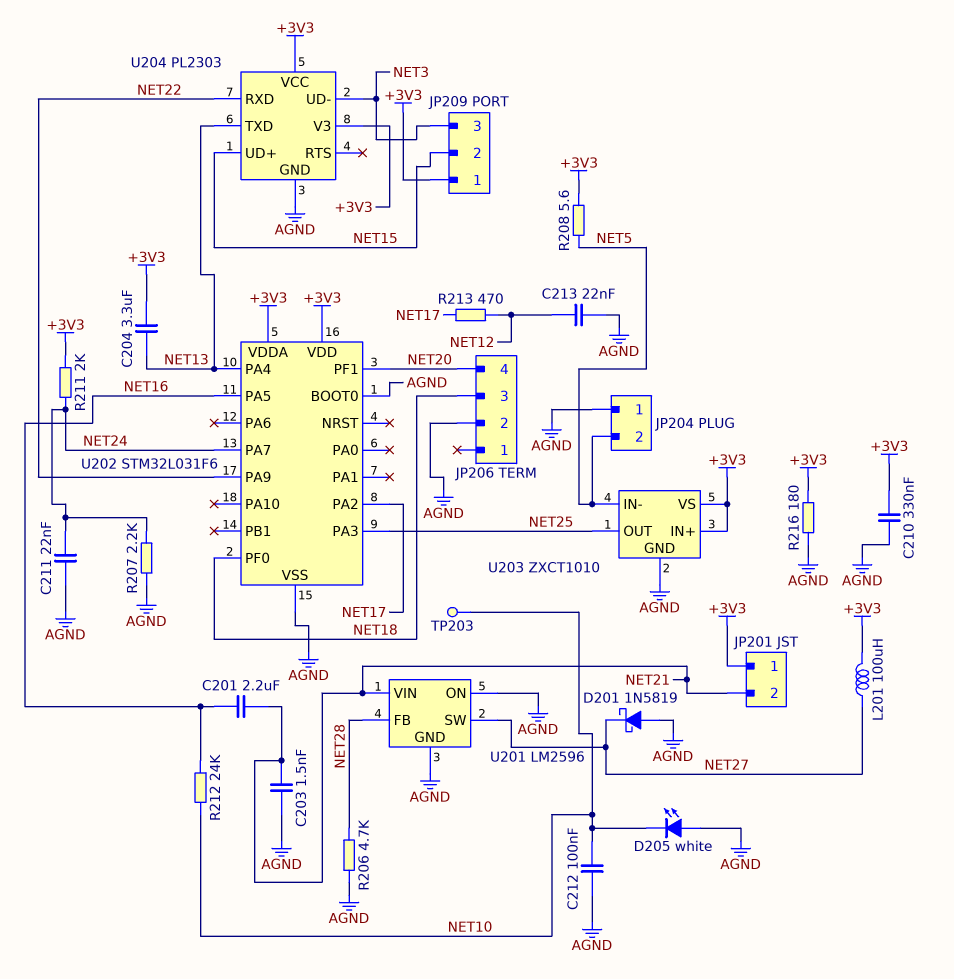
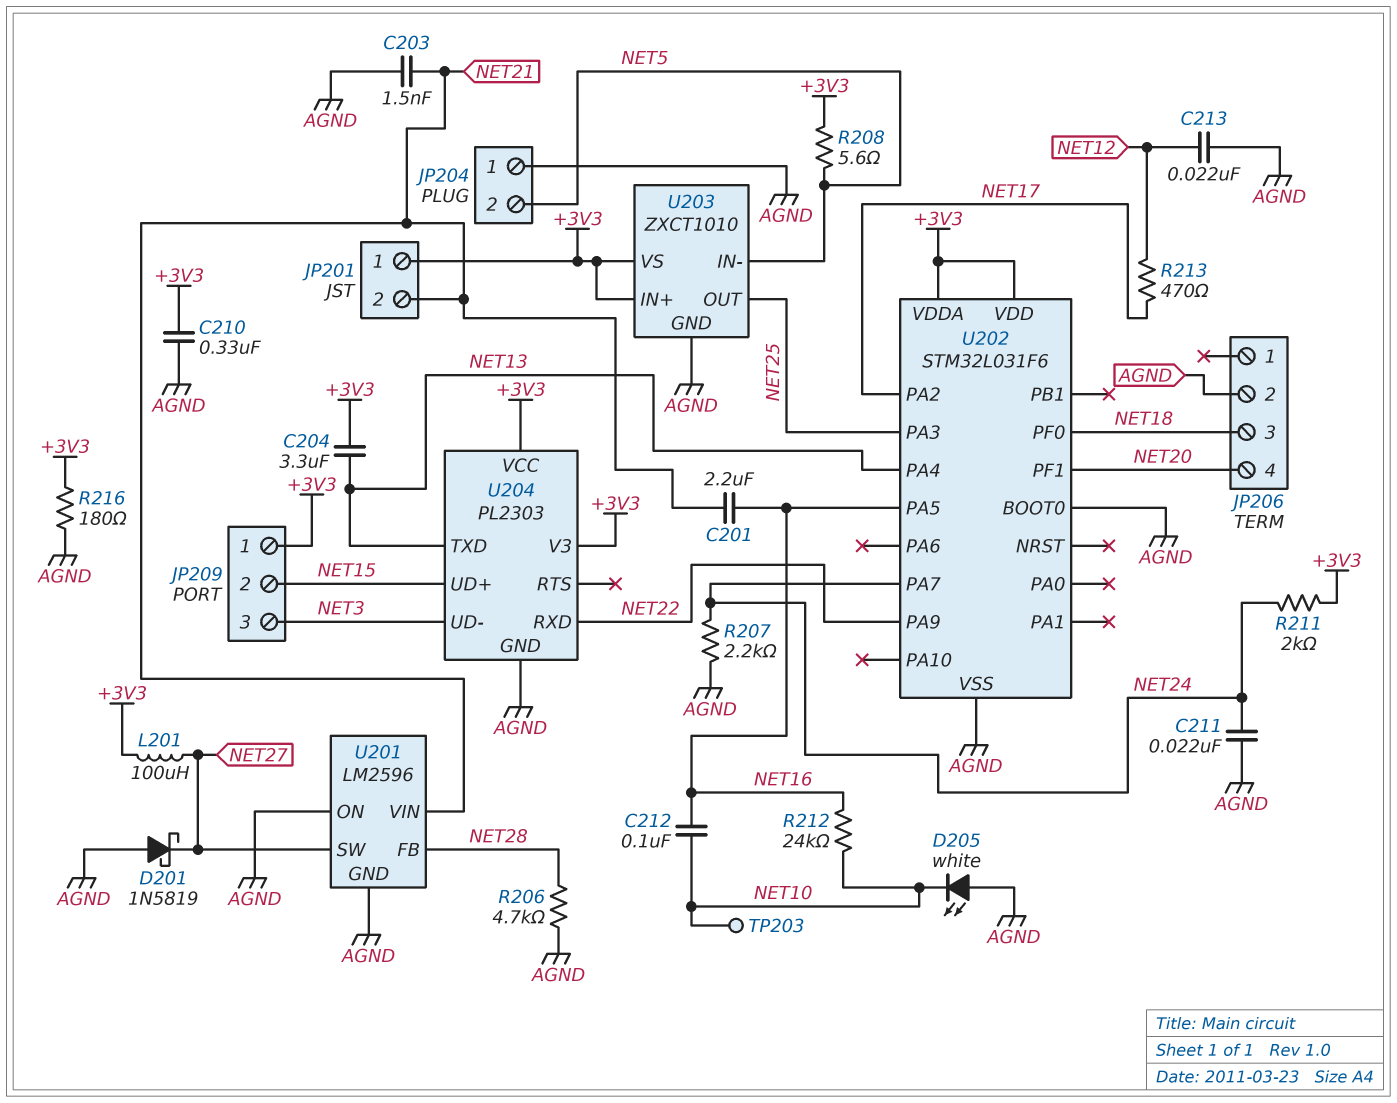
C212: 100nF (AGND, NET10) -> 100nF (NET10, NET16)

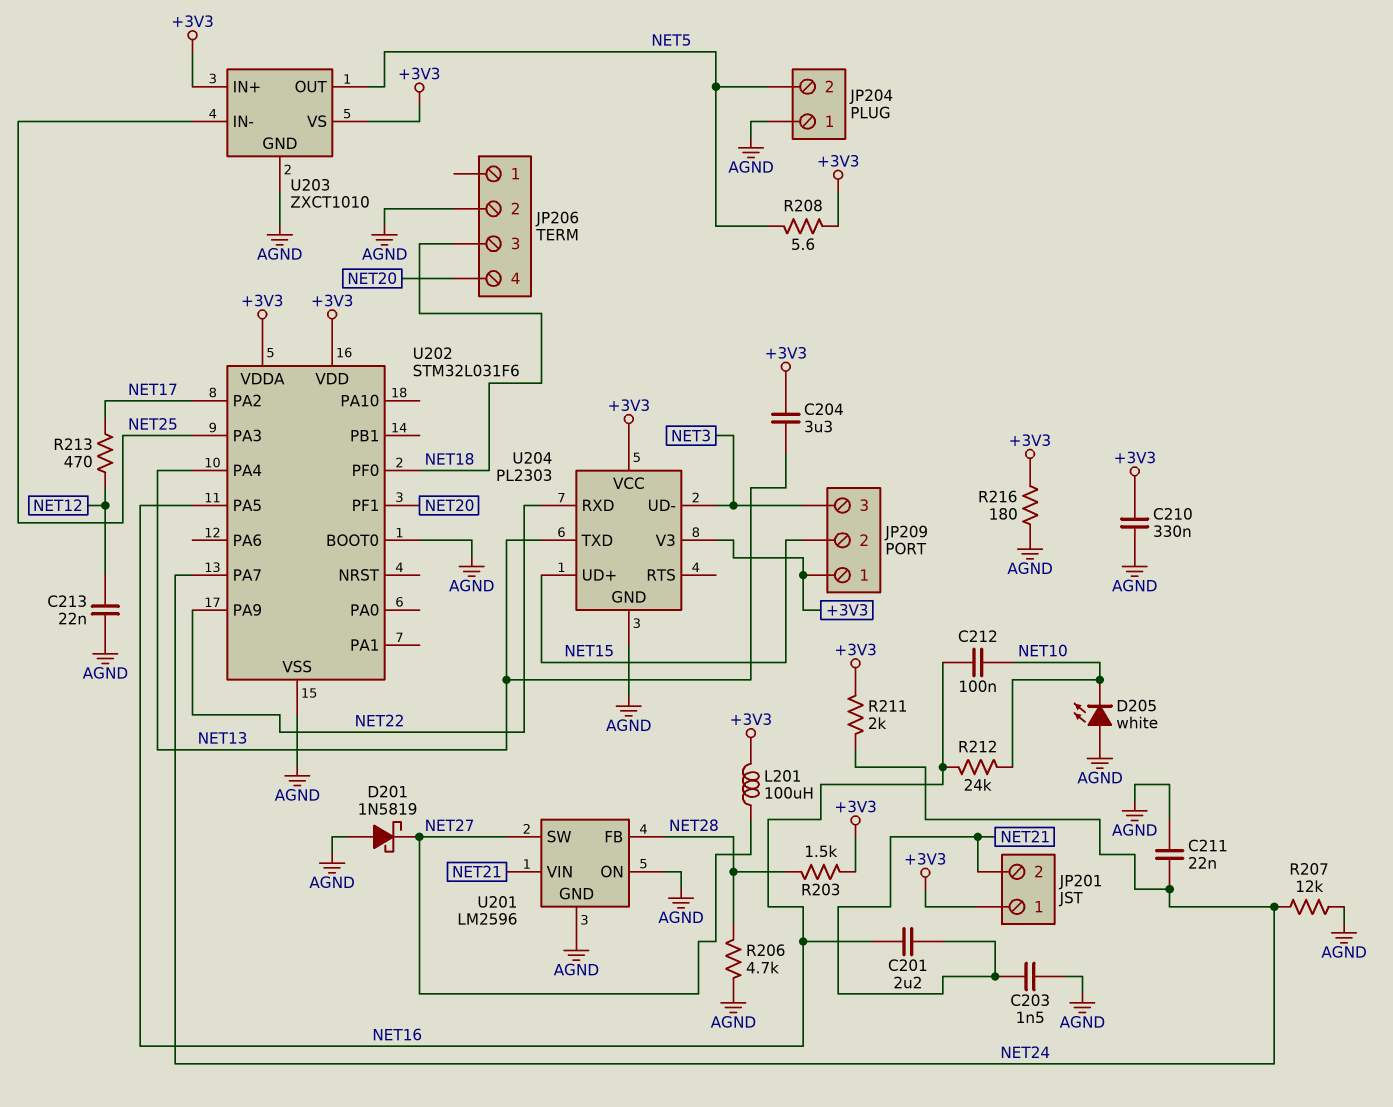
R203: none -> 1.5k (+3V3, NET28)
R207: 2.2k (AGND, NET24) -> 12k (AGND, NET24)
TP203: test point (NET10) -> none
U203 pin IN-: NET5 -> NET25
U203 pin OUT: NET25 -> NET5

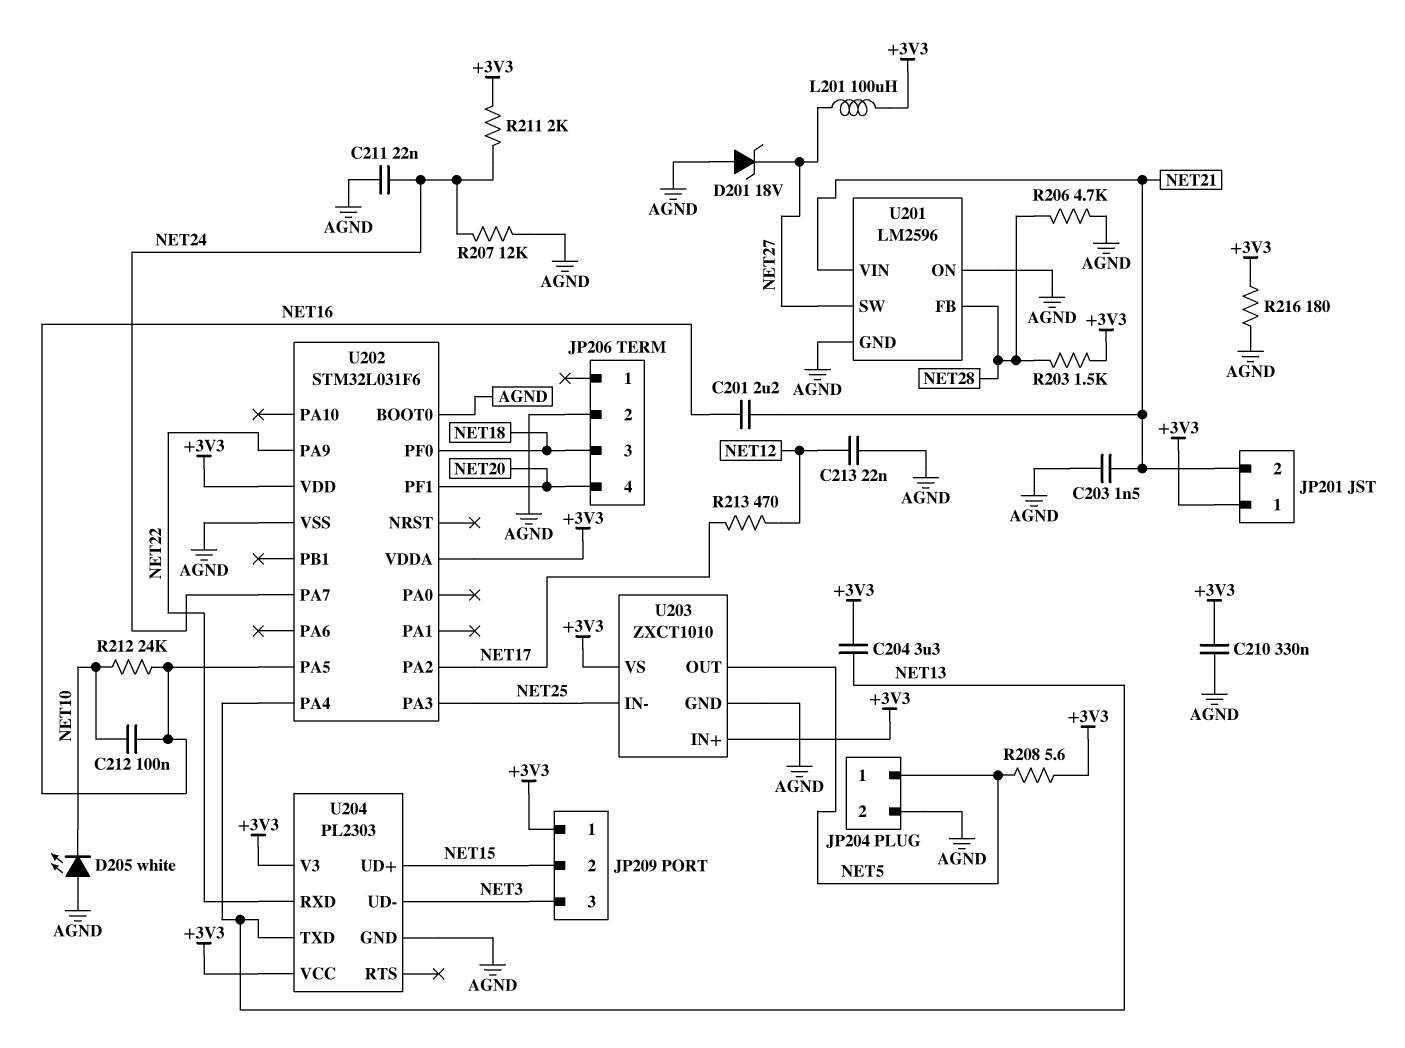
D201: schottky 1N5819 (A AGND, K NET27) -> zener 18V (A AGND, K NET27)
JP204 pin 1: AGND -> NET5
JP204 pin 2: NET5 -> AGND

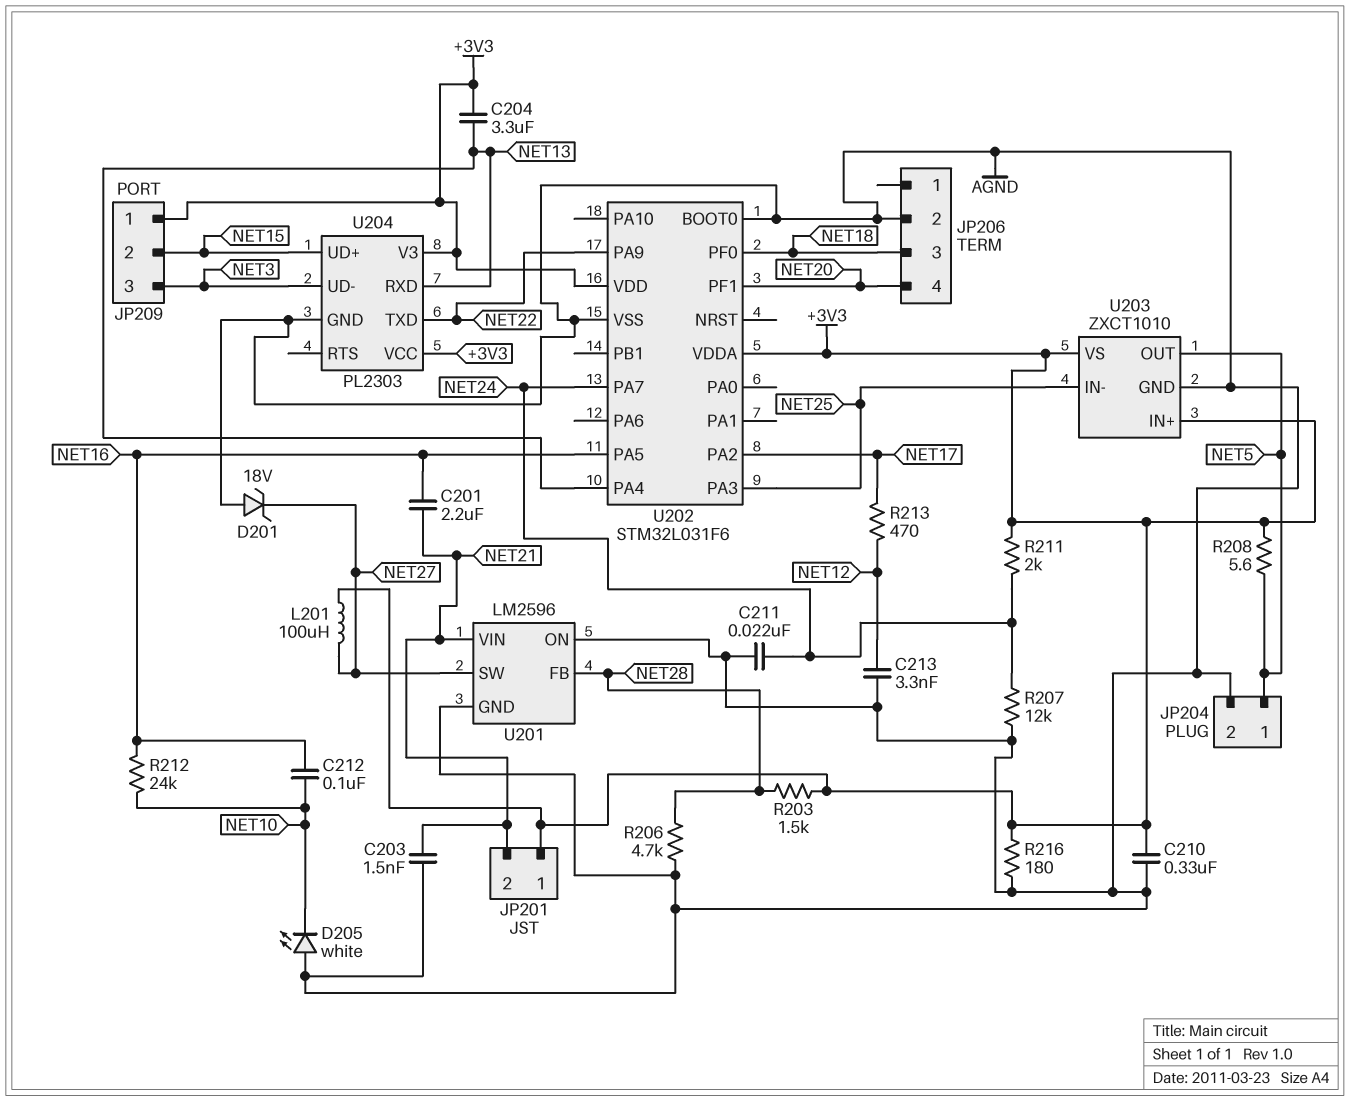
C213: 22nF (AGND, NET12) -> 3.3nF (AGND, NET12)
U204 pin RXD: NET22 -> NET13
U204 pin TXD: NET13 -> NET22

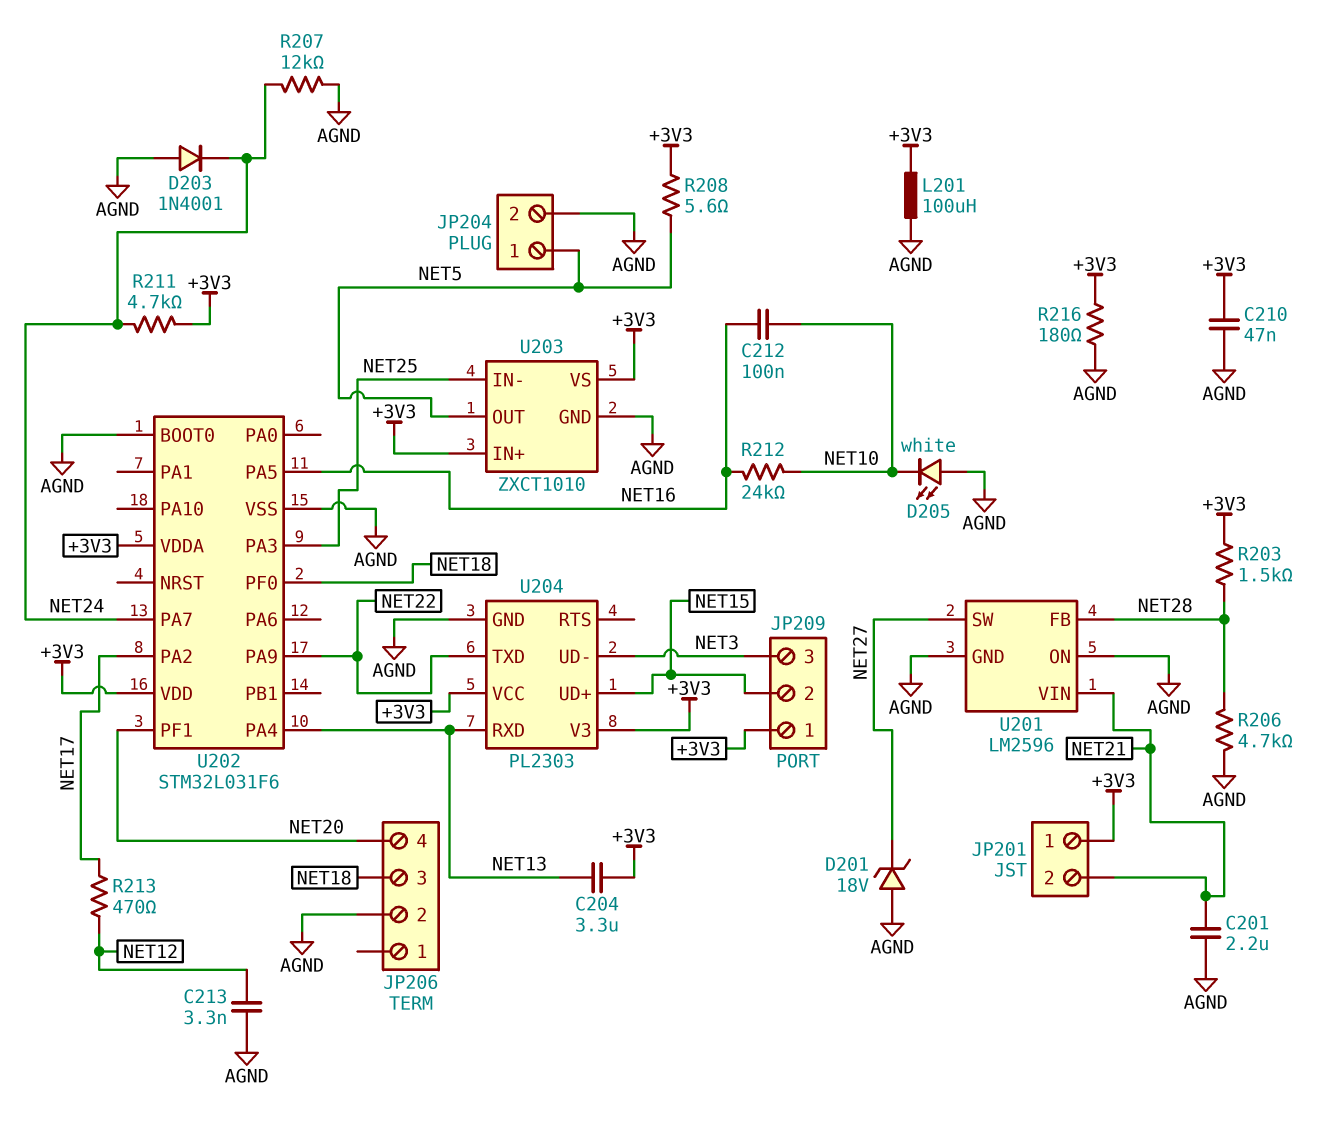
C201: 2.2uF (NET16, NET21) -> 2.2uF (AGND, NET21)
C203: 1.5nF (AGND, NET21) -> none
C210: 330nF (+3V3, AGND) -> 47nF (+3V3, AGND)
C211: 22nF (AGND, NET24) -> none
D203: none -> diode 1N4001 (A AGND, K NET24)
L201: 100uH (+3V3, NET27) -> 100uH (+3V3, AGND)
R211: 2k (+3V3, NET24) -> 4.7k (+3V3, NET24)

